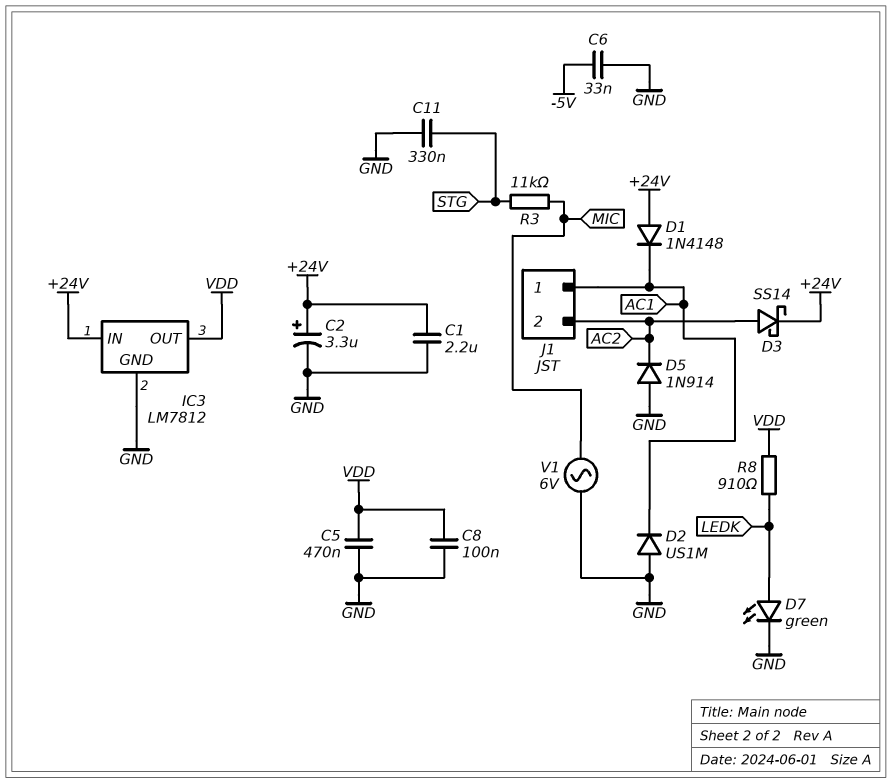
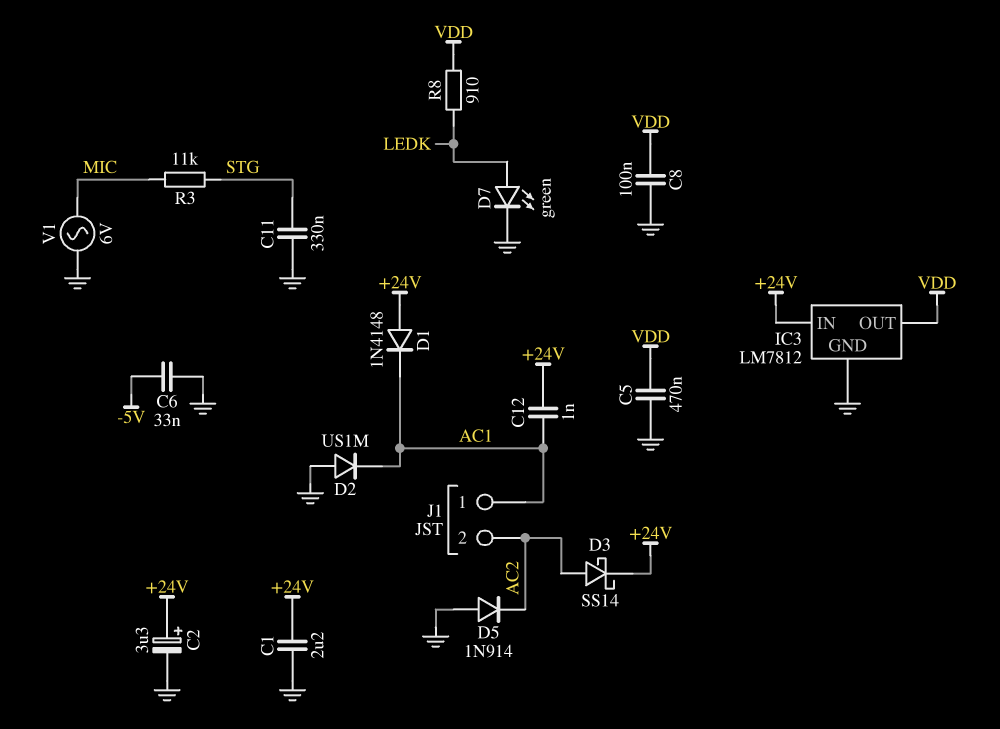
C12: none -> 1nF (+24V, AC1)

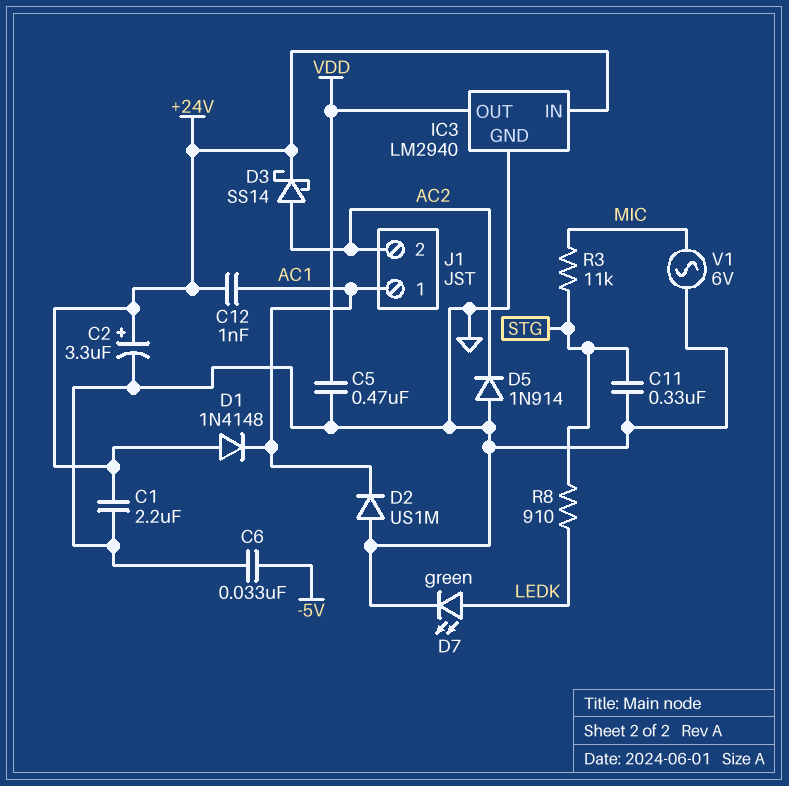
C8: 100nF (GND, VDD) -> none
IC3: LM7812 -> LM2940
R8: 910 (LEDK, VDD) -> 910 (LEDK, STG)

